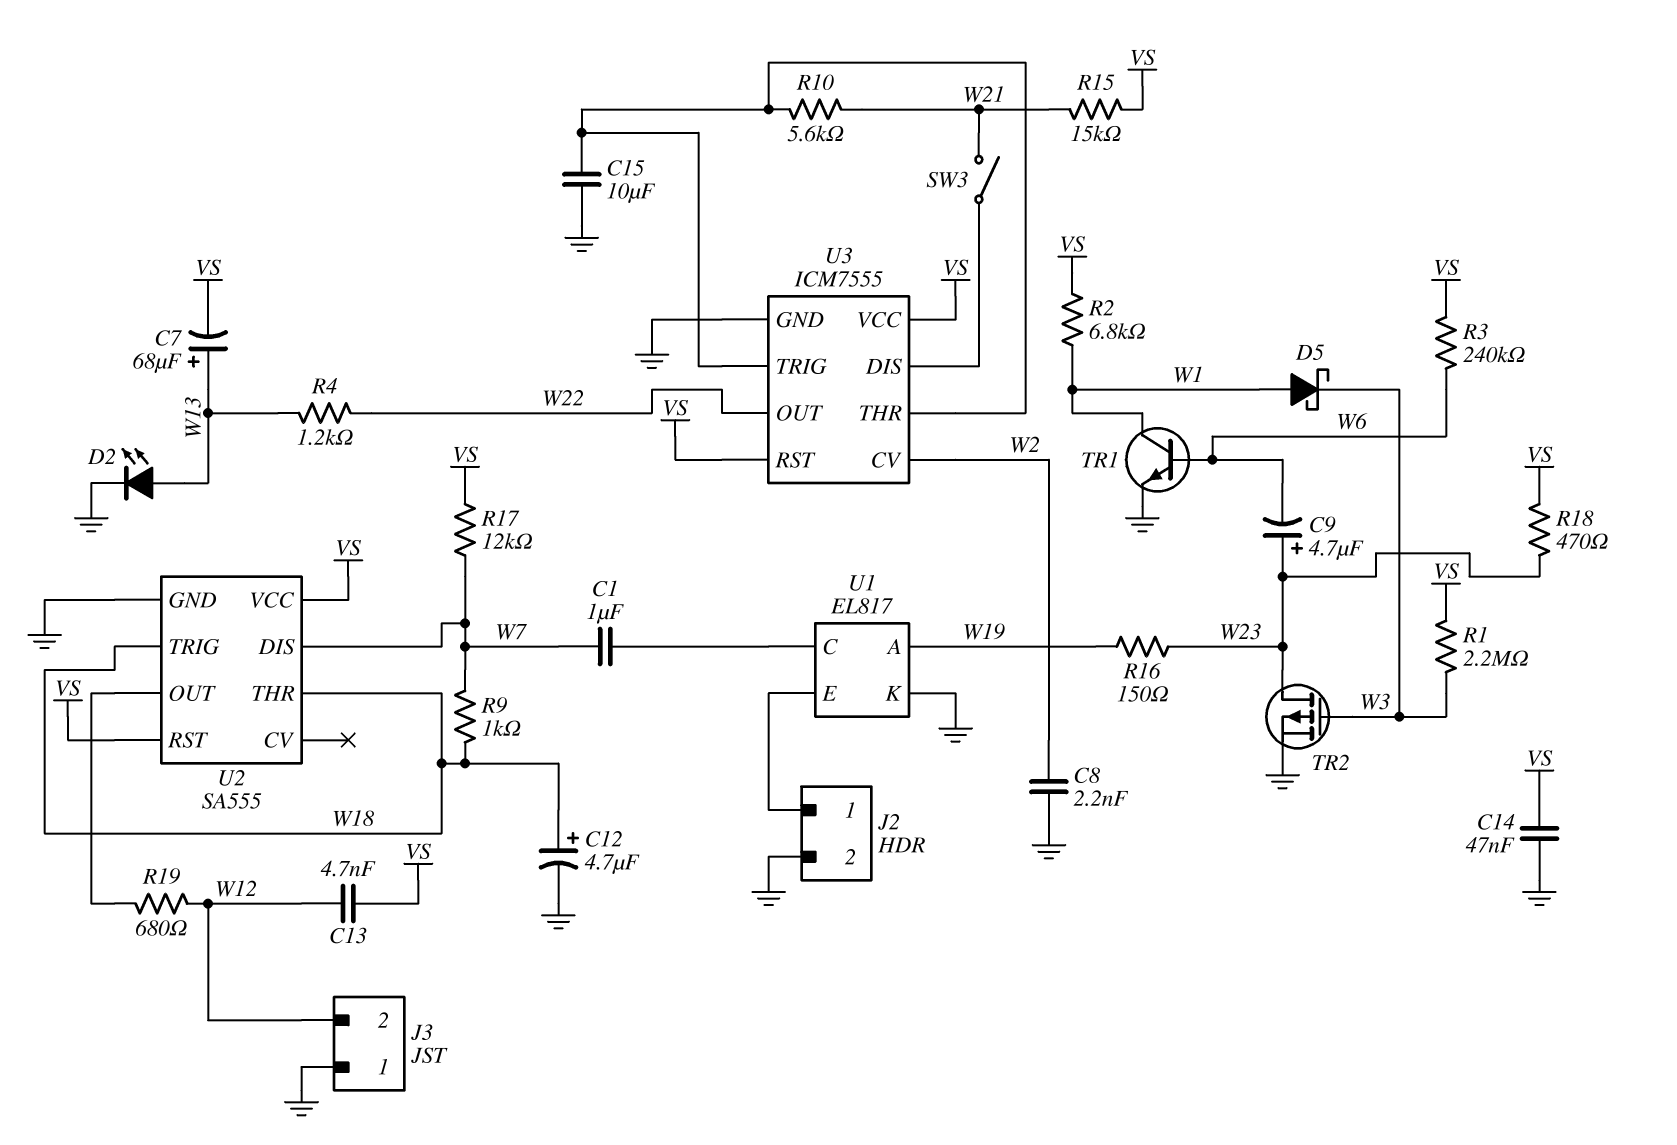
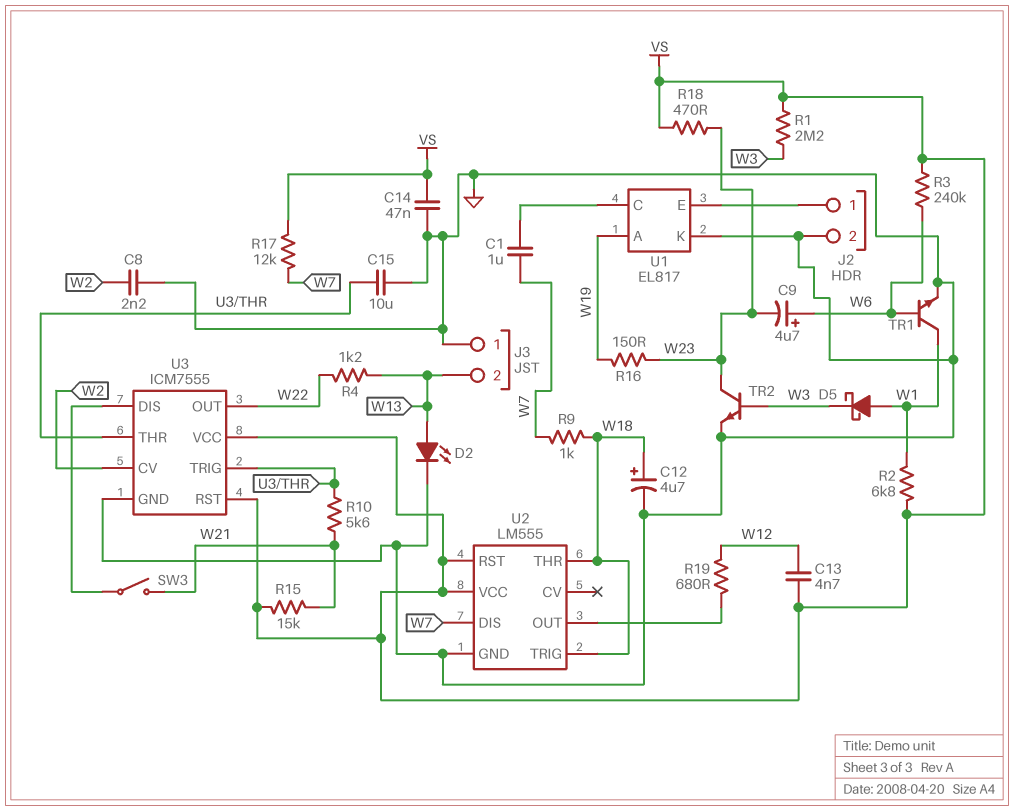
C7: 68uF (plus W13, minus VS) -> none
C9: 4.7uF (plus W23, minus W6) -> 4.7uF (plus W6, minus W23)
J3 pin 2: W12 -> W13
TR2: PMOS (G W3, D W23, S GND) -> NPN (B W3, C W23, E GND)
U2: SA555 -> LM555

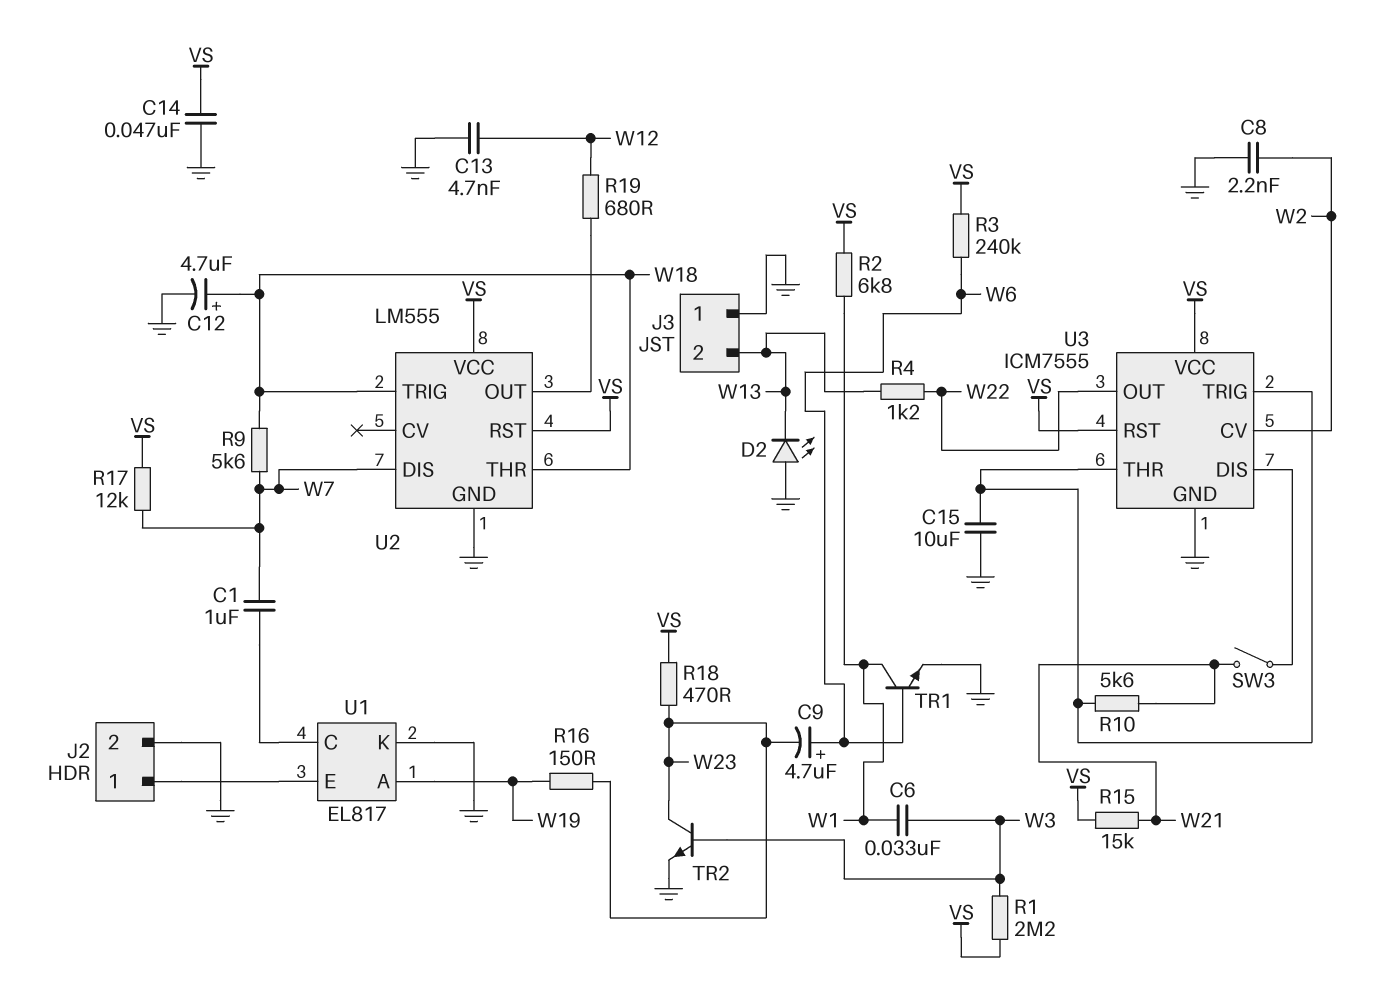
C6: none -> 33nF (W1, W3)
C13: 4.7nF (VS, W12) -> 4.7nF (GND, W12)
D2: LED (A W13, K GND) -> LED (A GND, K W13)
D5: schottky (A W1, K W3) -> none
R9: 1k (W7, W18) -> 5.6k (W7, W18)

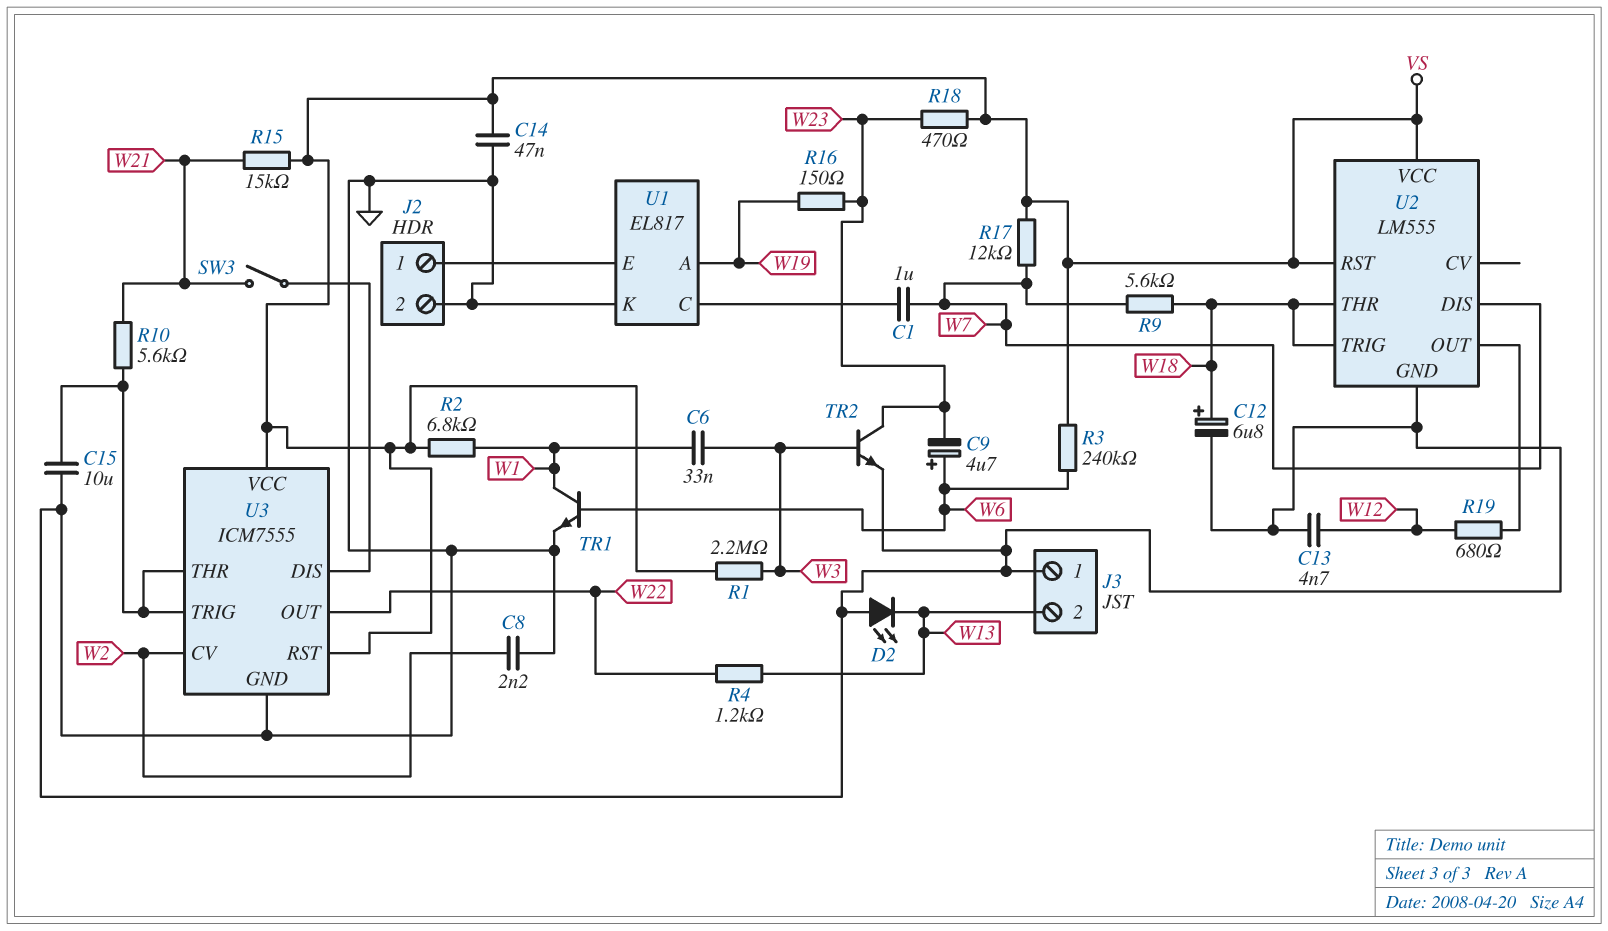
C12: 4.7uF (plus W18, minus GND) -> 6.8uF (plus W18, minus GND)

